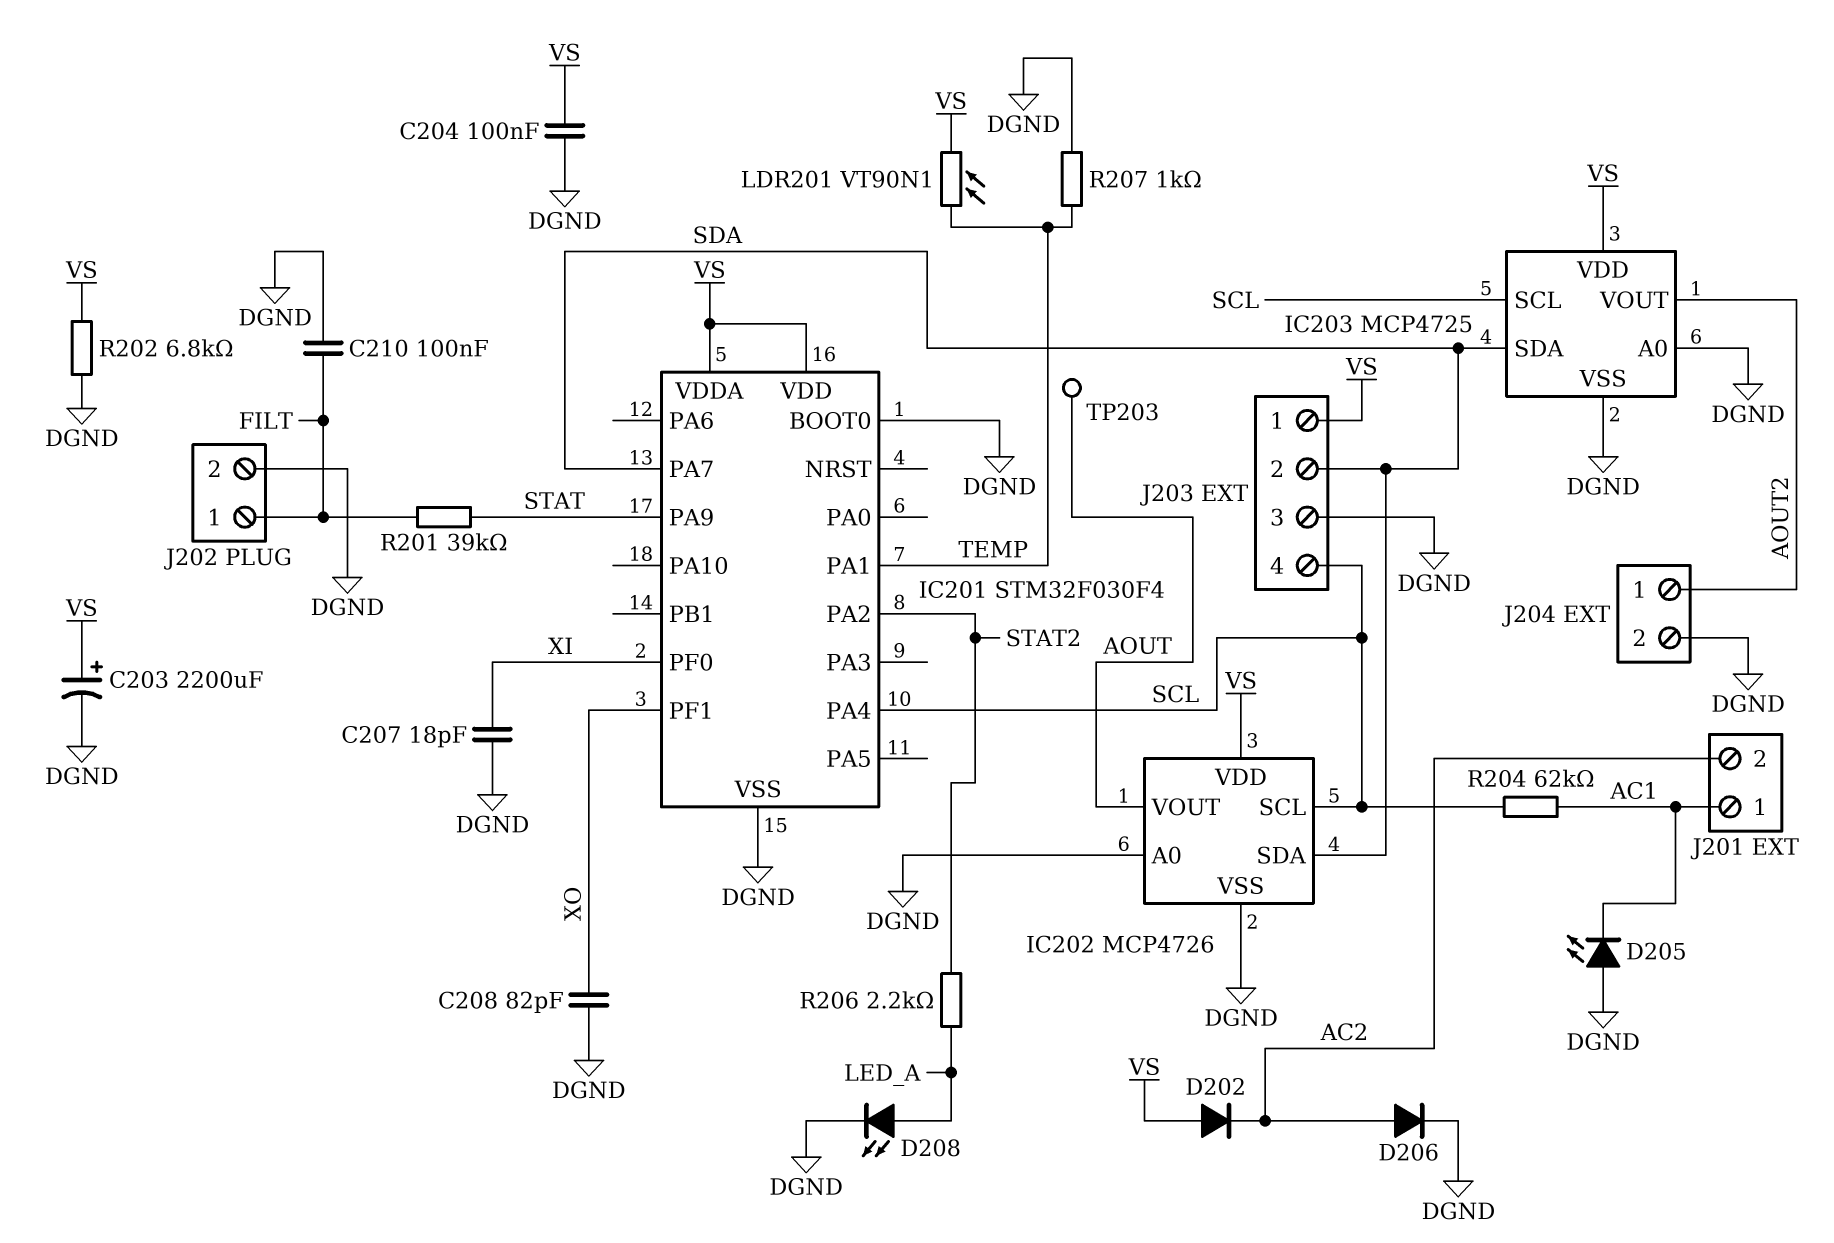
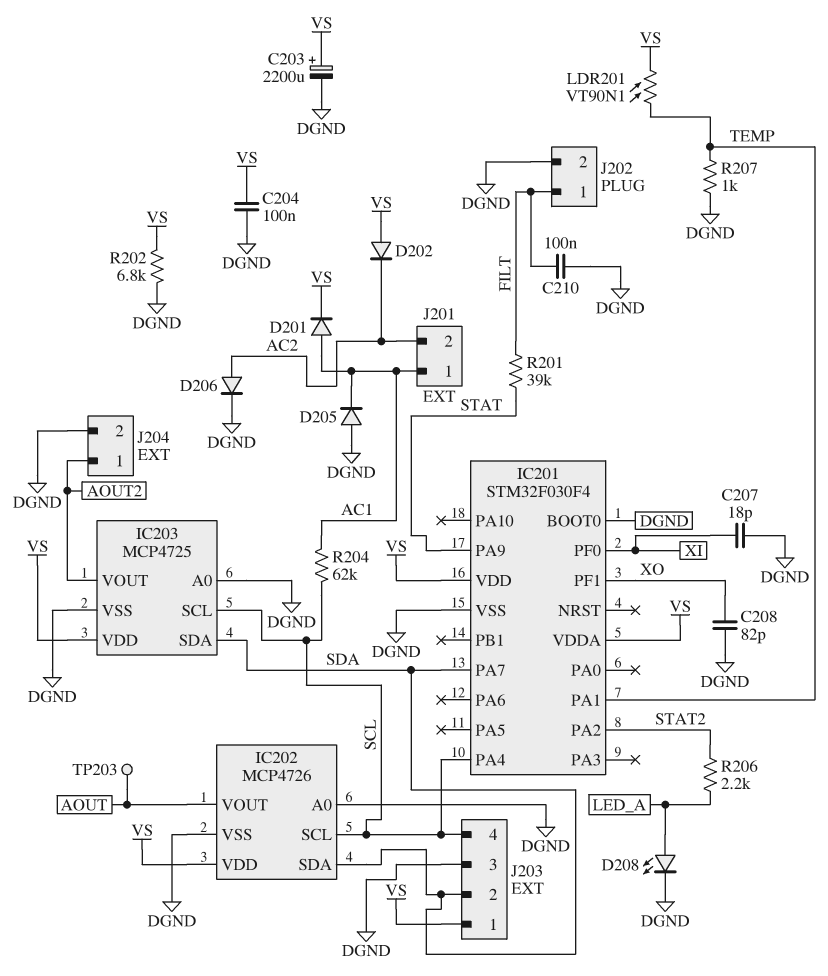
D201: none -> diode (A AC1, K VS)
D205: LED (A DGND, K AC1) -> diode (A DGND, K AC1)

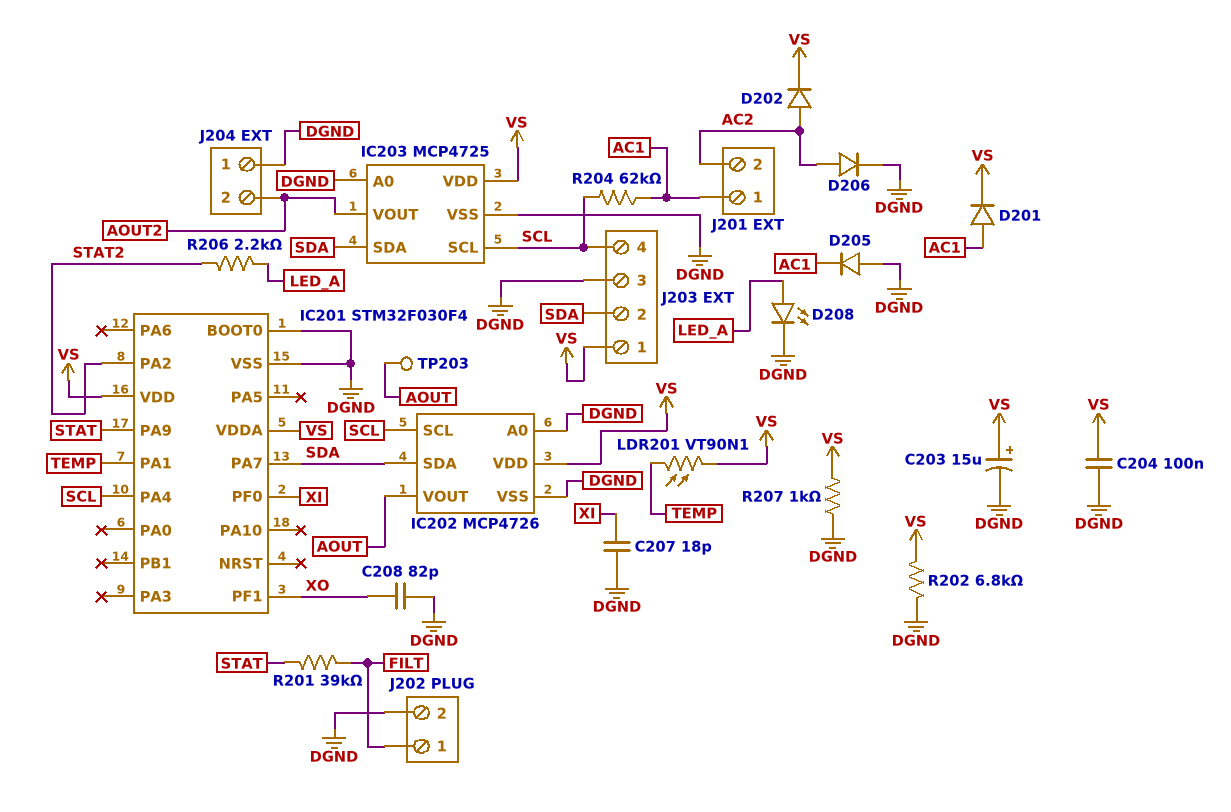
C203: 2200uF (plus VS, minus DGND) -> 15uF (plus VS, minus DGND)
C210: 100nF (DGND, FILT) -> none
D202: diode (A VS, K AC2) -> diode (A AC2, K VS)
J204 pin 1: AOUT2 -> DGND
J204 pin 2: DGND -> AOUT2
R207: 1k (DGND, TEMP) -> 1k (DGND, VS)

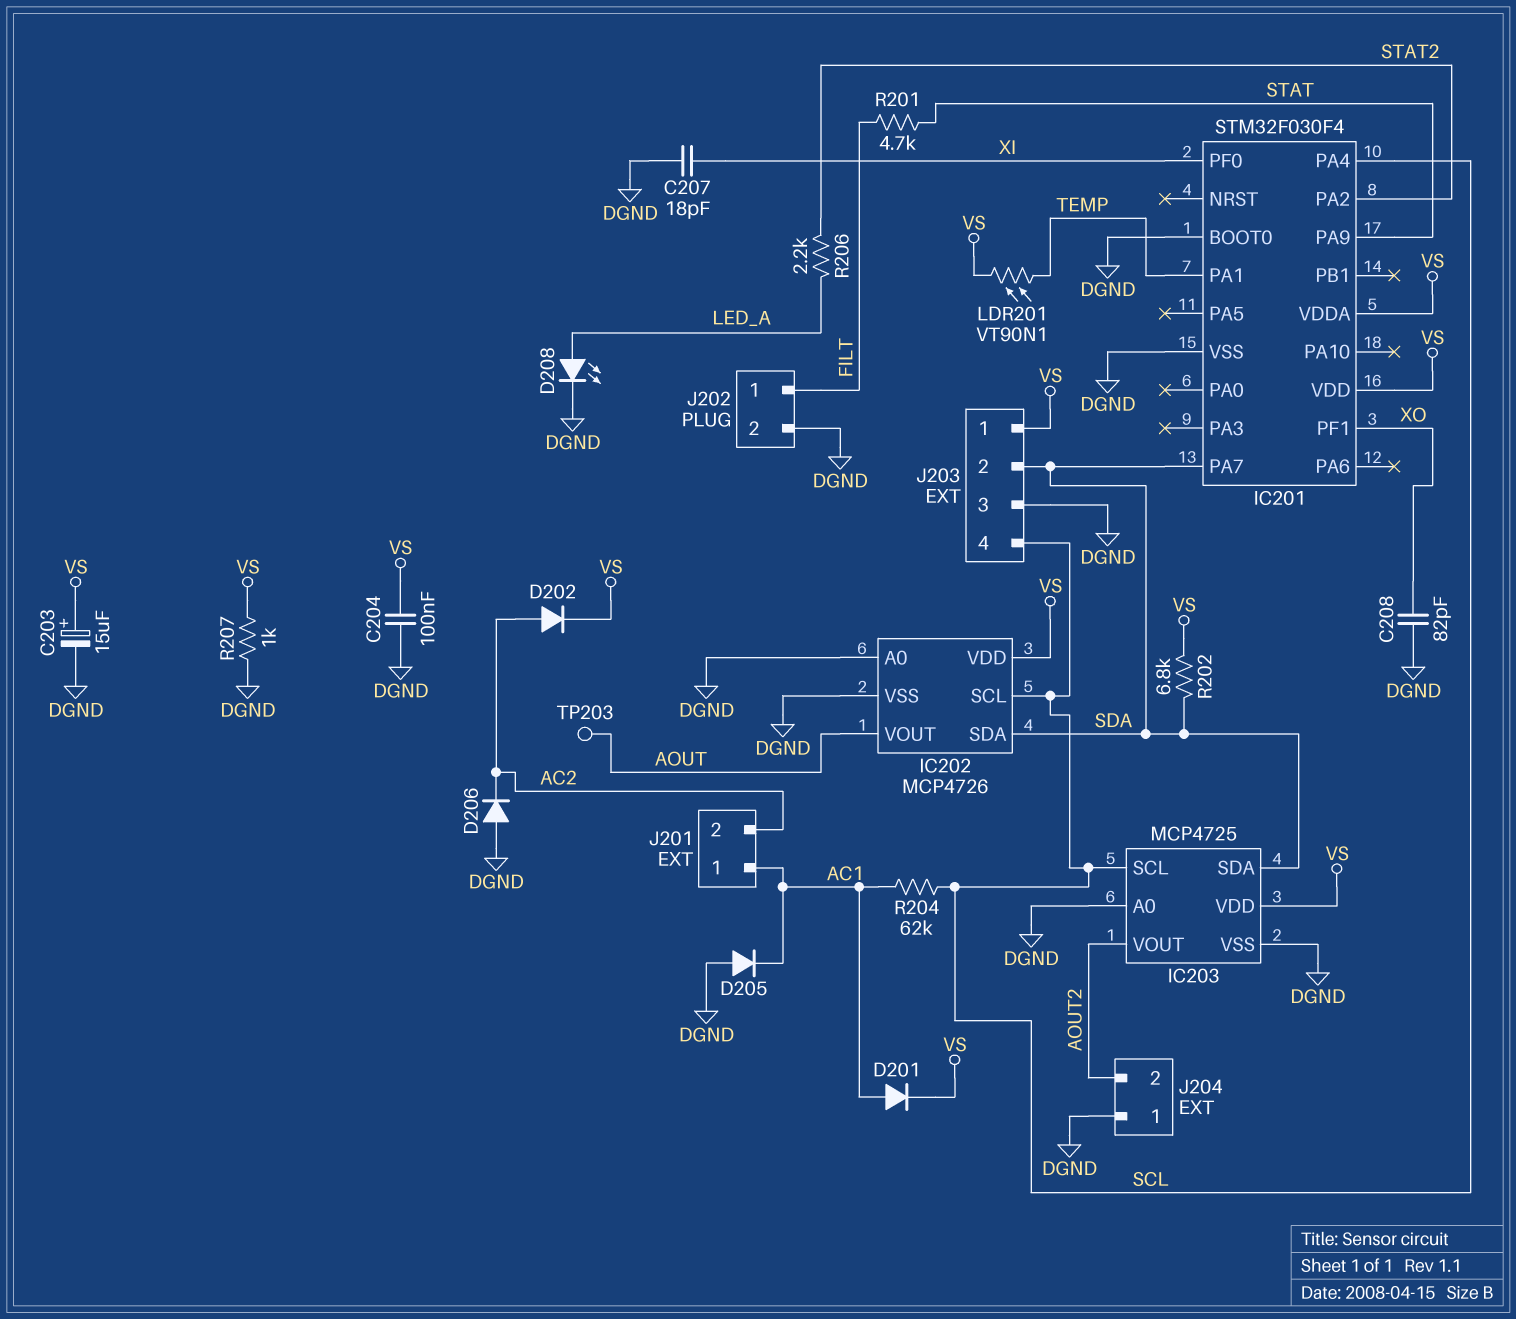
D206: diode (A AC2, K DGND) -> diode (A DGND, K AC2)
R201: 39k (FILT, STAT) -> 4.7k (FILT, STAT)
R202: 6.8k (DGND, VS) -> 6.8k (SDA, VS)

